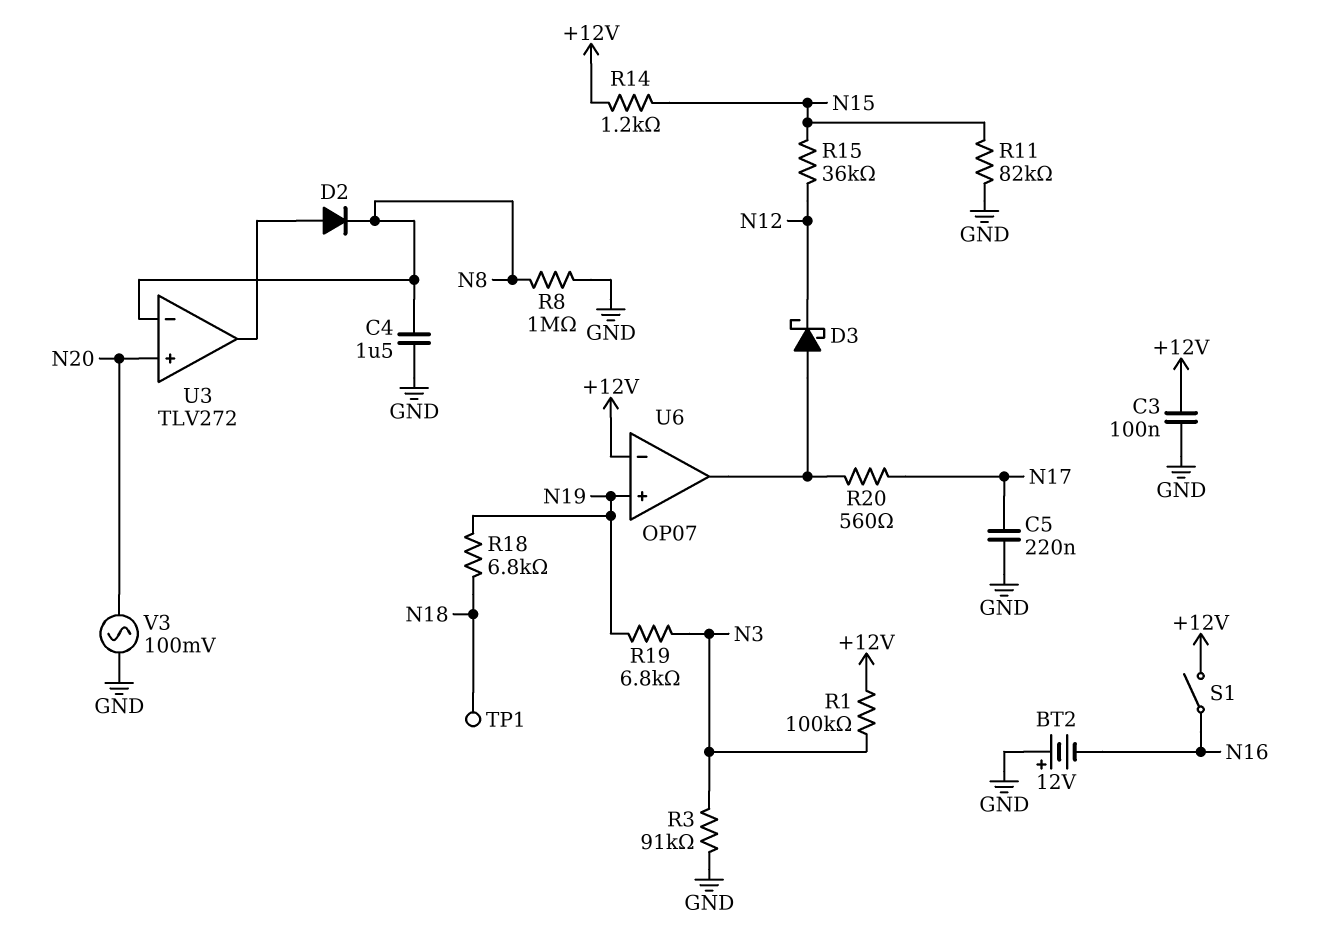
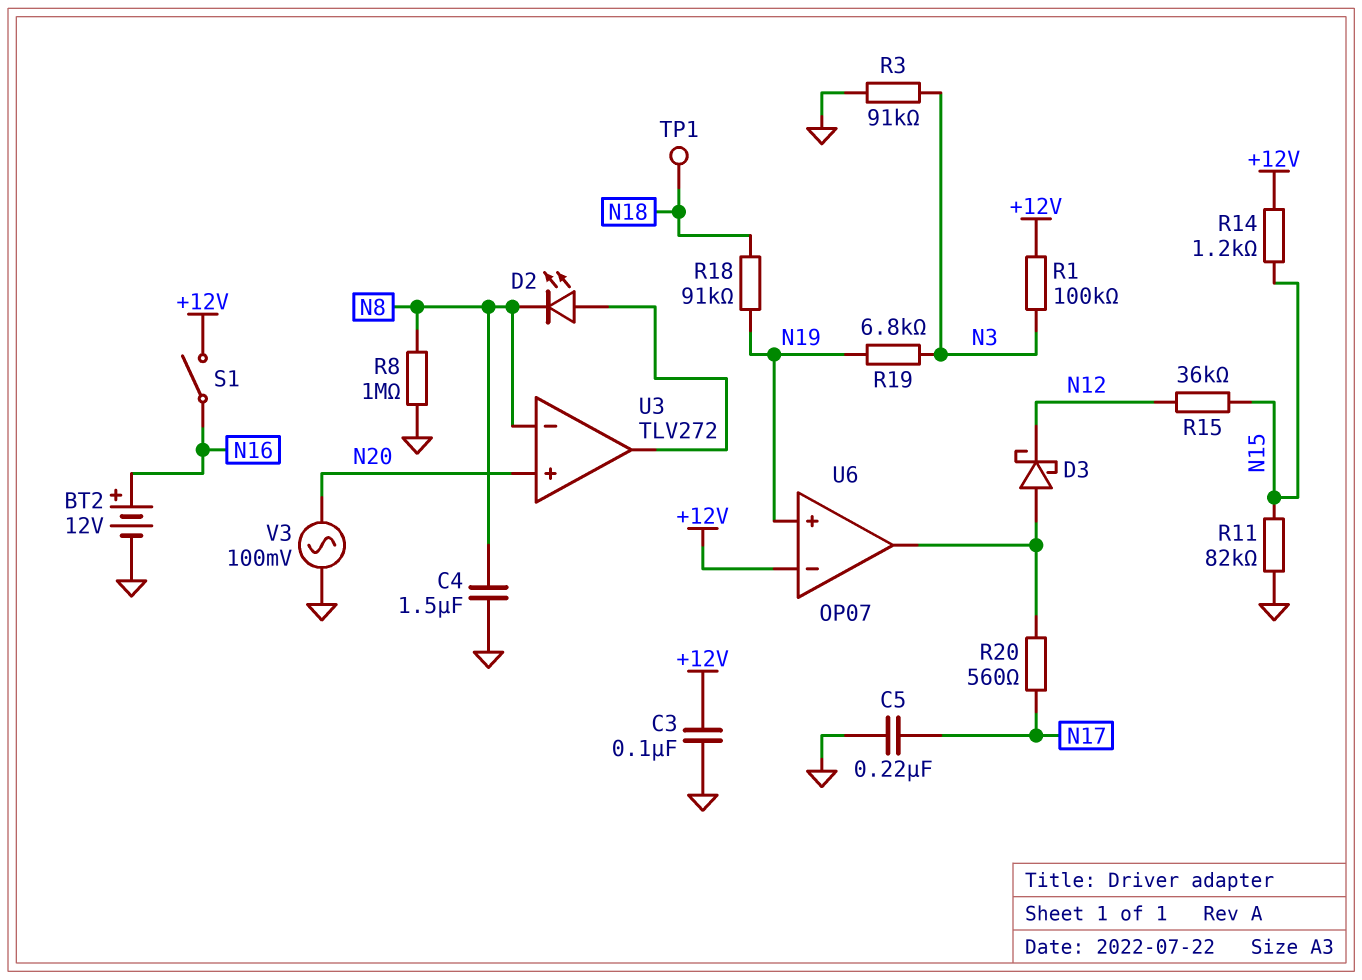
BT2: 12V (plus GND, minus N16) -> 12V (plus N16, minus GND)
D2: diode (A U3/out, K N8) -> LED (A U3/out, K N8)
R18: 6.8k (N18, N19) -> 91k (N18, N19)

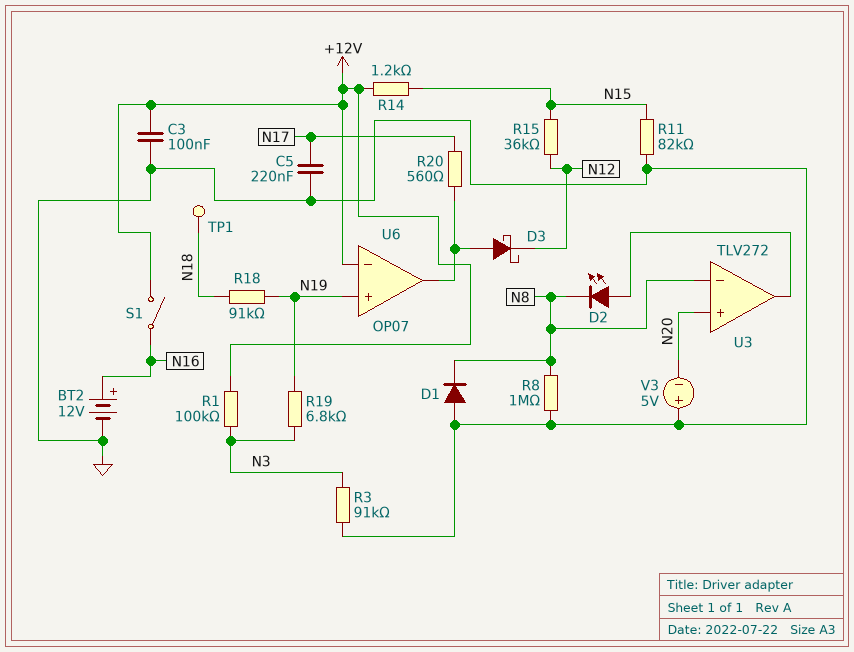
C4: 1.5uF (GND, N8) -> none
D1: none -> diode (A GND, K N8)
V3: AC 100mV (GND, N20) -> 5V (plus GND, minus N20)

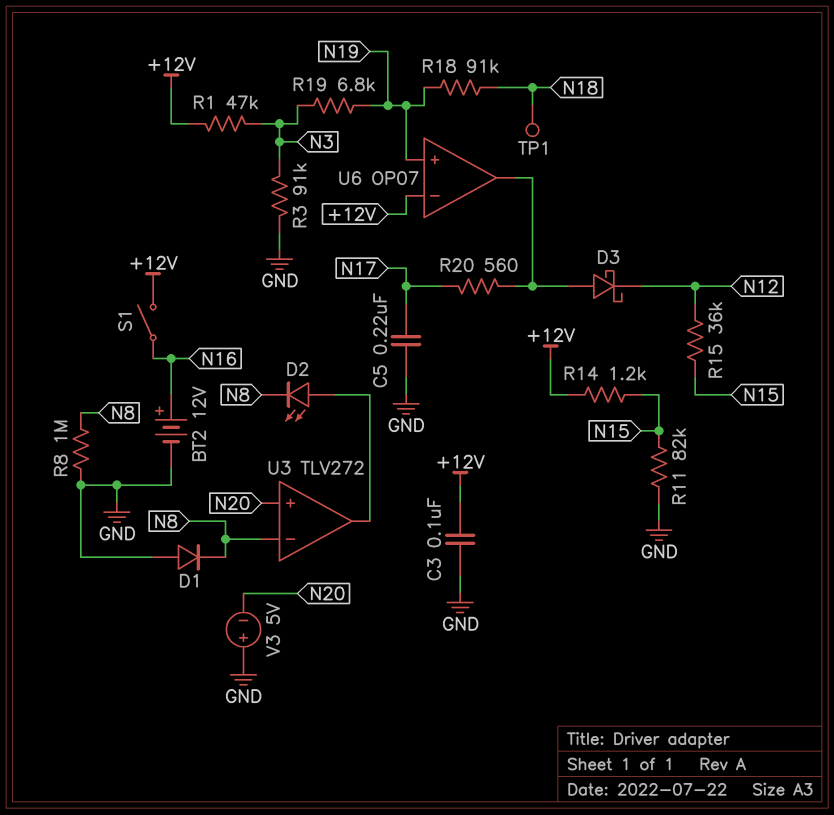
R1: 100k (+12V, N3) -> 47k (+12V, N3)

